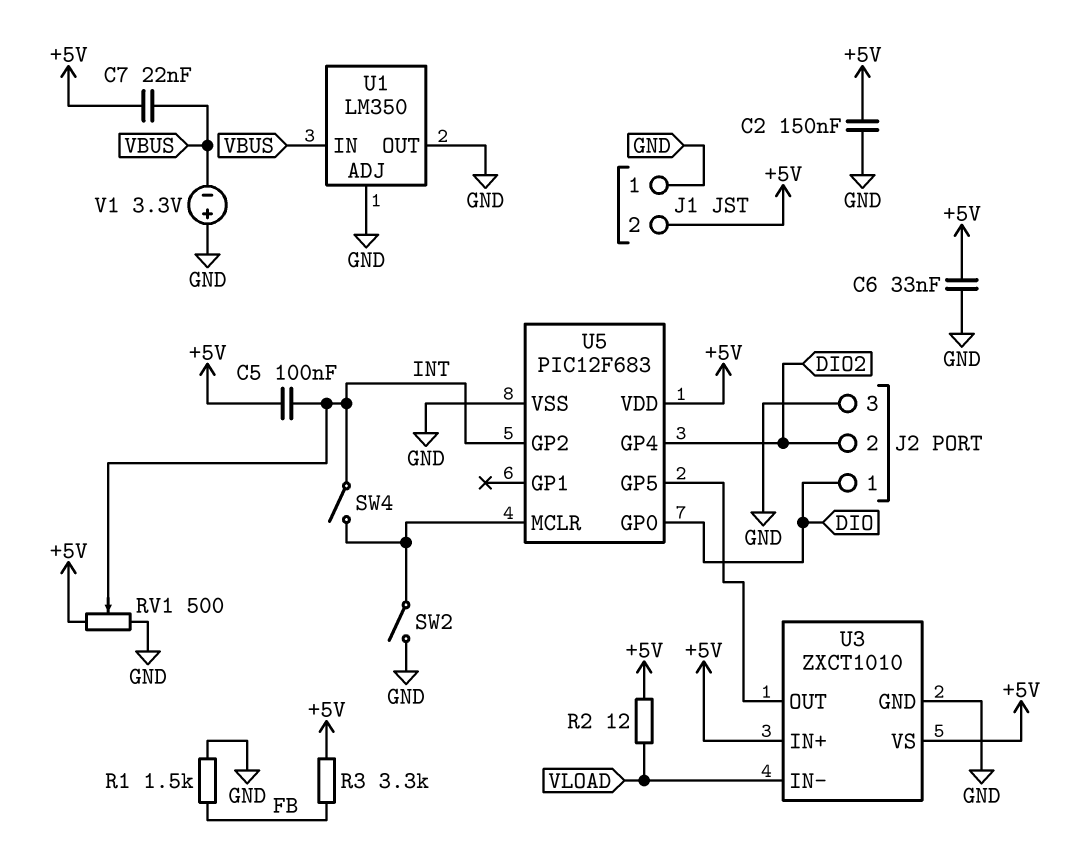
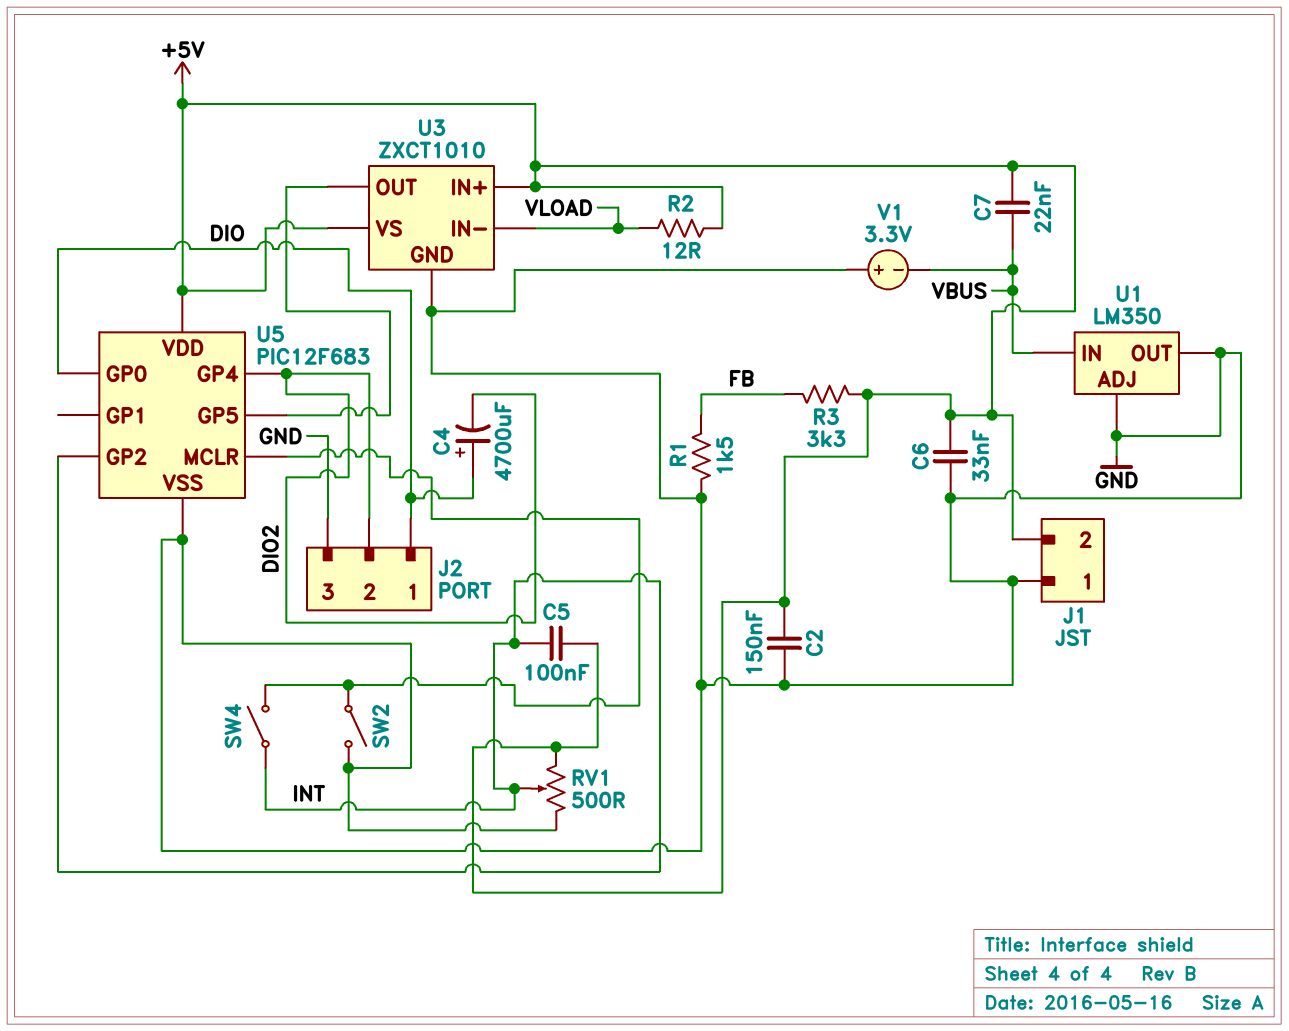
C4: none -> 4700uF (plus DIO, minus DIO2)

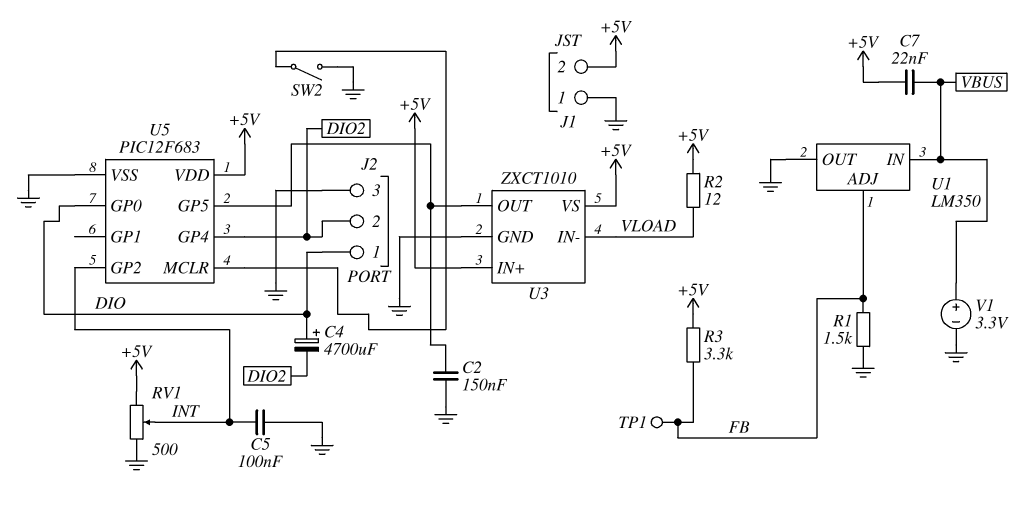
C2: 150nF (+5V, GND) -> 150nF (GND, U3/OUT)
C5: 100nF (+5V, INT) -> 100nF (GND, INT)
C6: 33nF (+5V, GND) -> none
SW4: switch (INT, U5/MCLR) -> none
TP1: none -> test point (FB)
U1 pin ADJ: GND -> FB
V1: 3.3V (plus GND, minus VBUS) -> 3.3V (plus VBUS, minus GND)

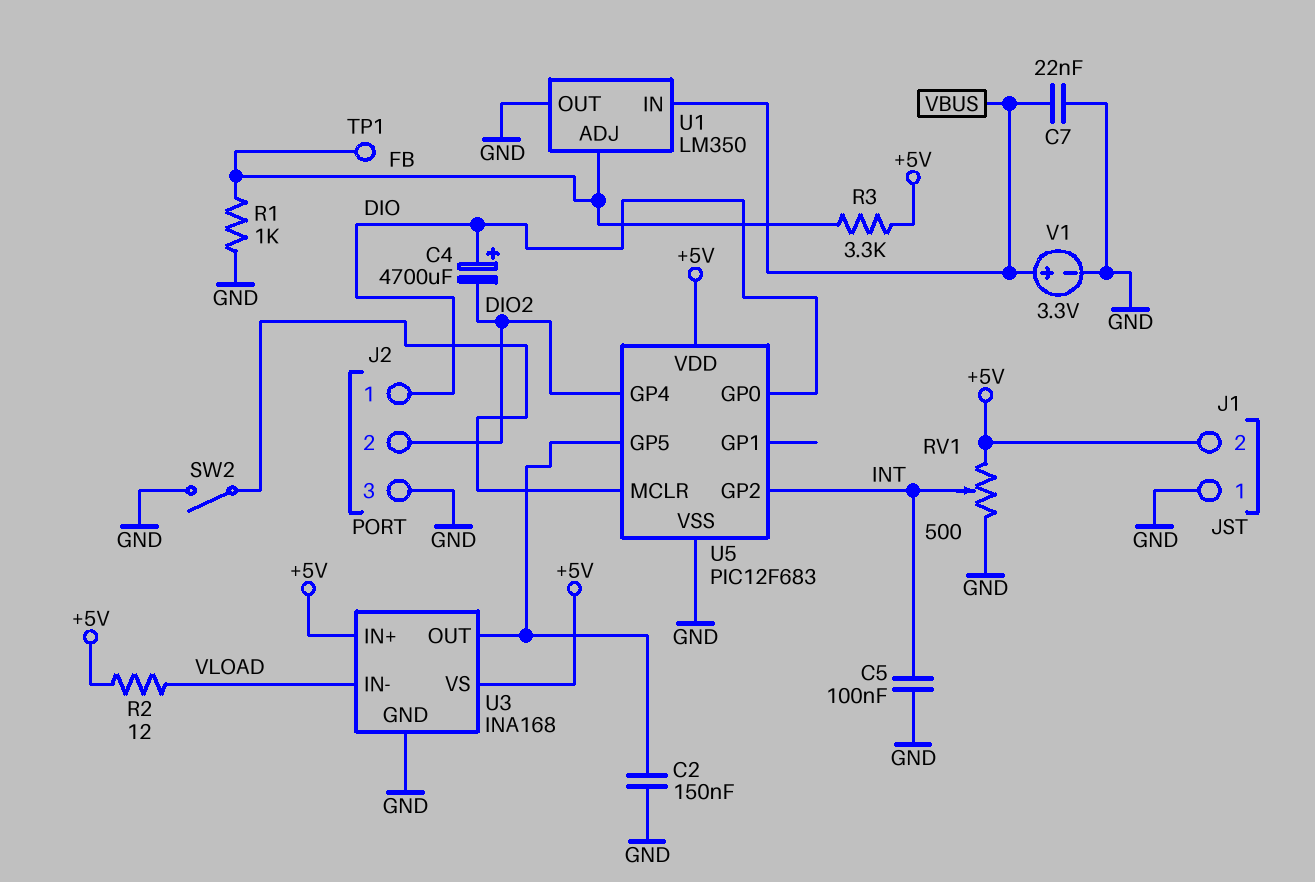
C7: 22nF (+5V, VBUS) -> 22nF (GND, VBUS)
R1: 1.5k (FB, GND) -> 1k (FB, GND)
U3: ZXCT1010 -> INA168

